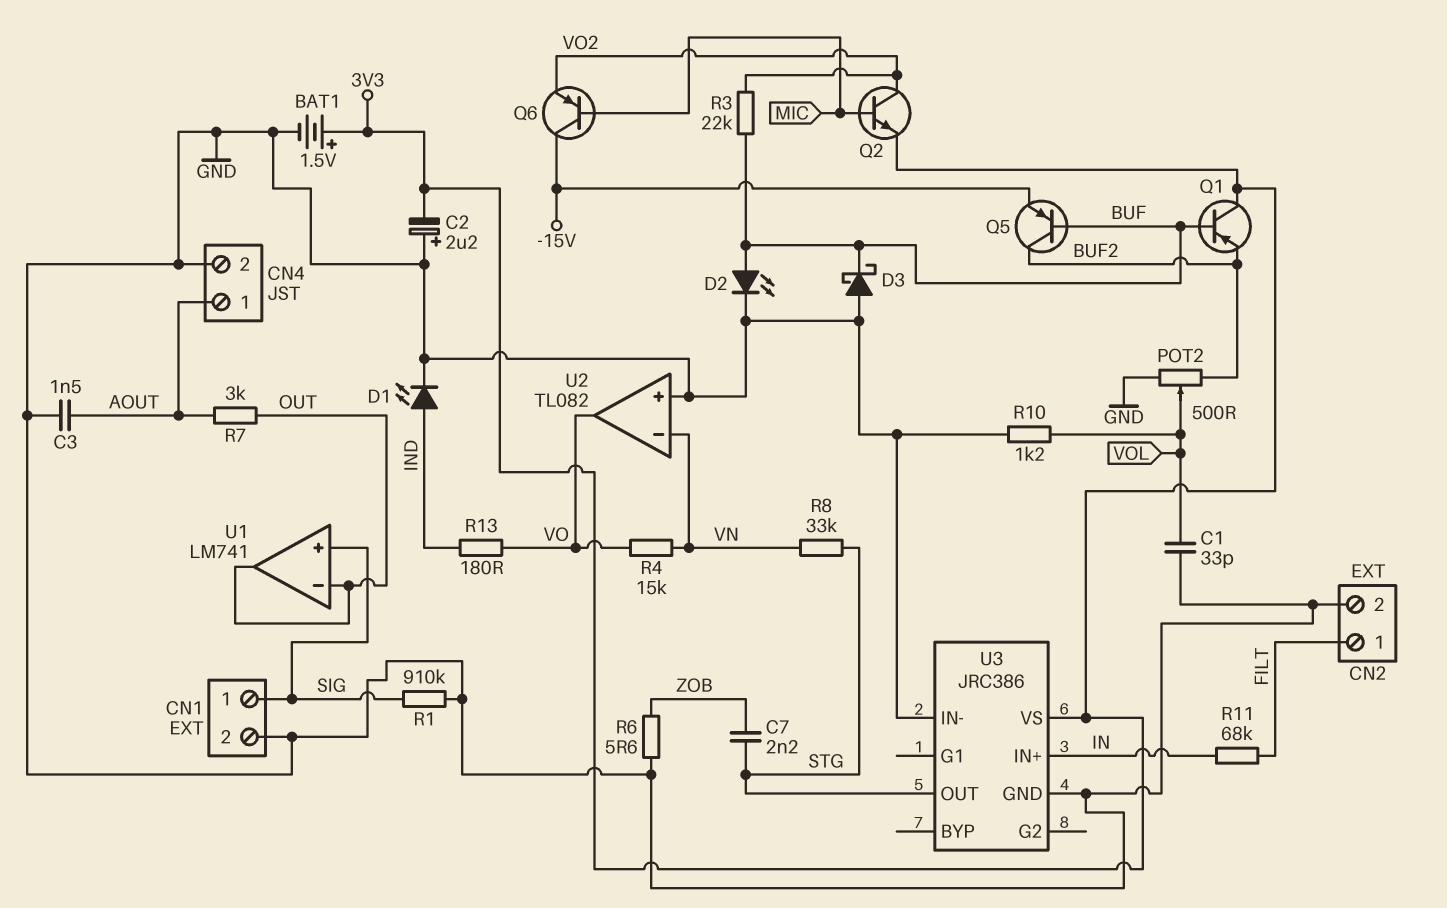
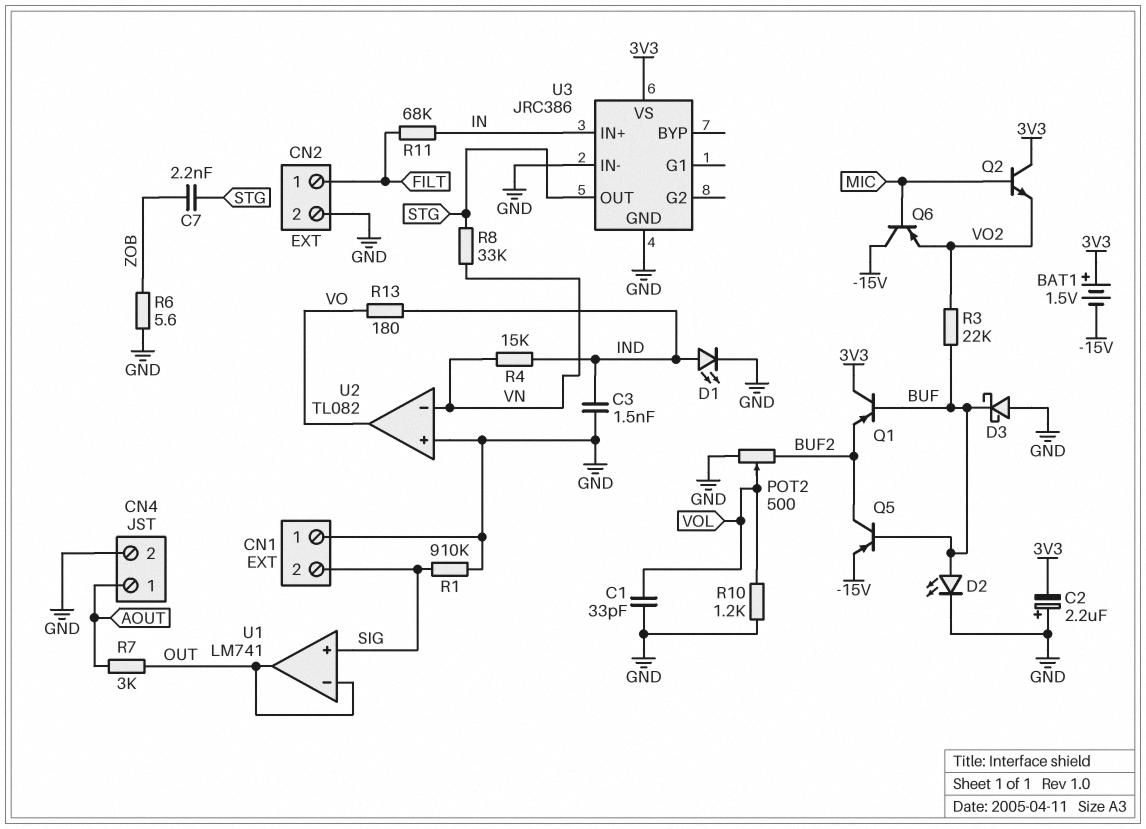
BAT1: 1.5V (plus 3V3, minus GND) -> 1.5V (plus 3V3, minus -15V)
C3: 1.5nF (AOUT, GND) -> 1.5nF (GND, IND)
CN1 pin 1: SIG -> GND
CN1 pin 2: GND -> SIG
Q2: NPN (B MIC, C VO2, E 3V3) -> NPN (B MIC, C 3V3, E VO2)
R4: 15k (VN, VO) -> 15k (IND, VN)

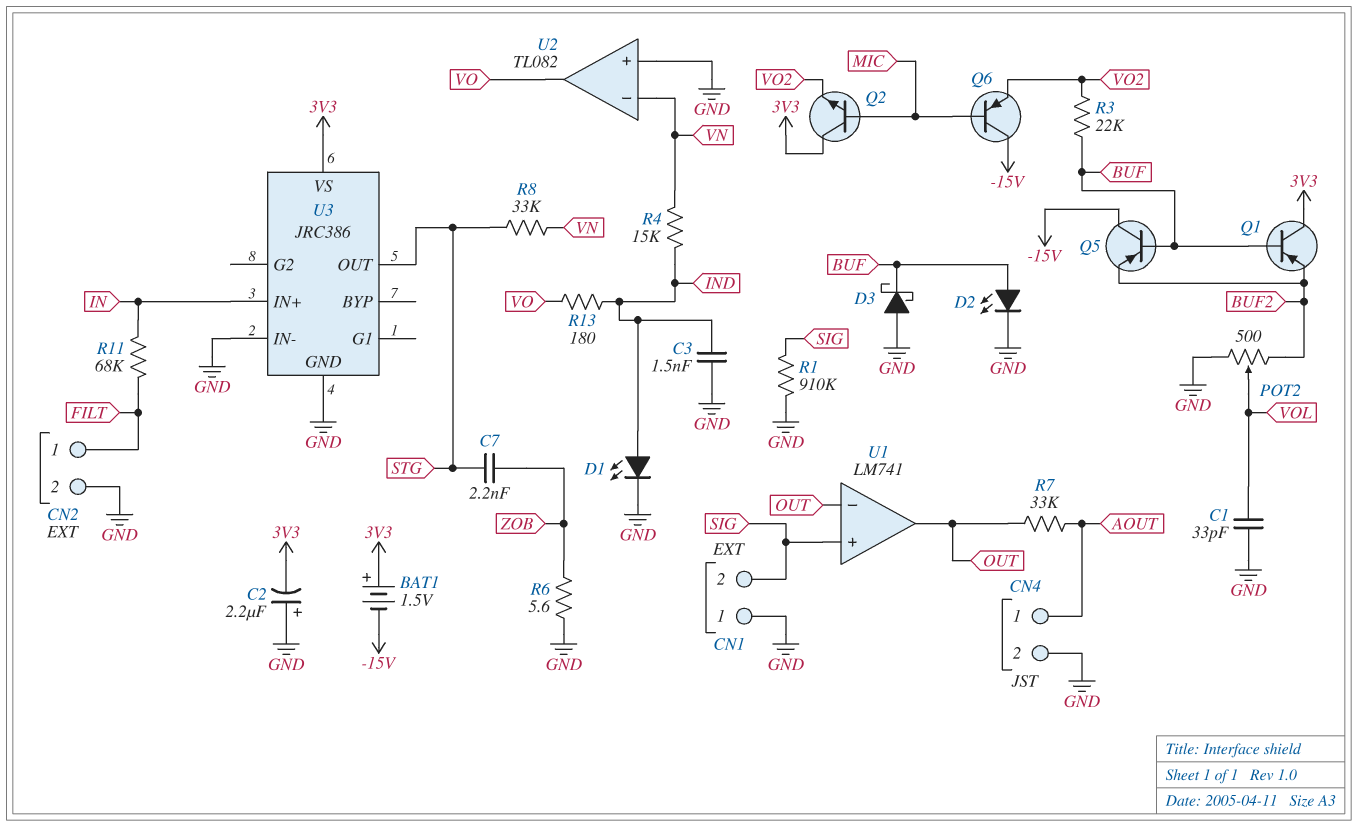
Q5: PNP (B BUF, C BUF2, E -15V) -> PNP (B BUF, C -15V, E BUF2)
R7: 3k (AOUT, OUT) -> 33k (AOUT, OUT)
R10: 1.2k (GND, VOL) -> none

